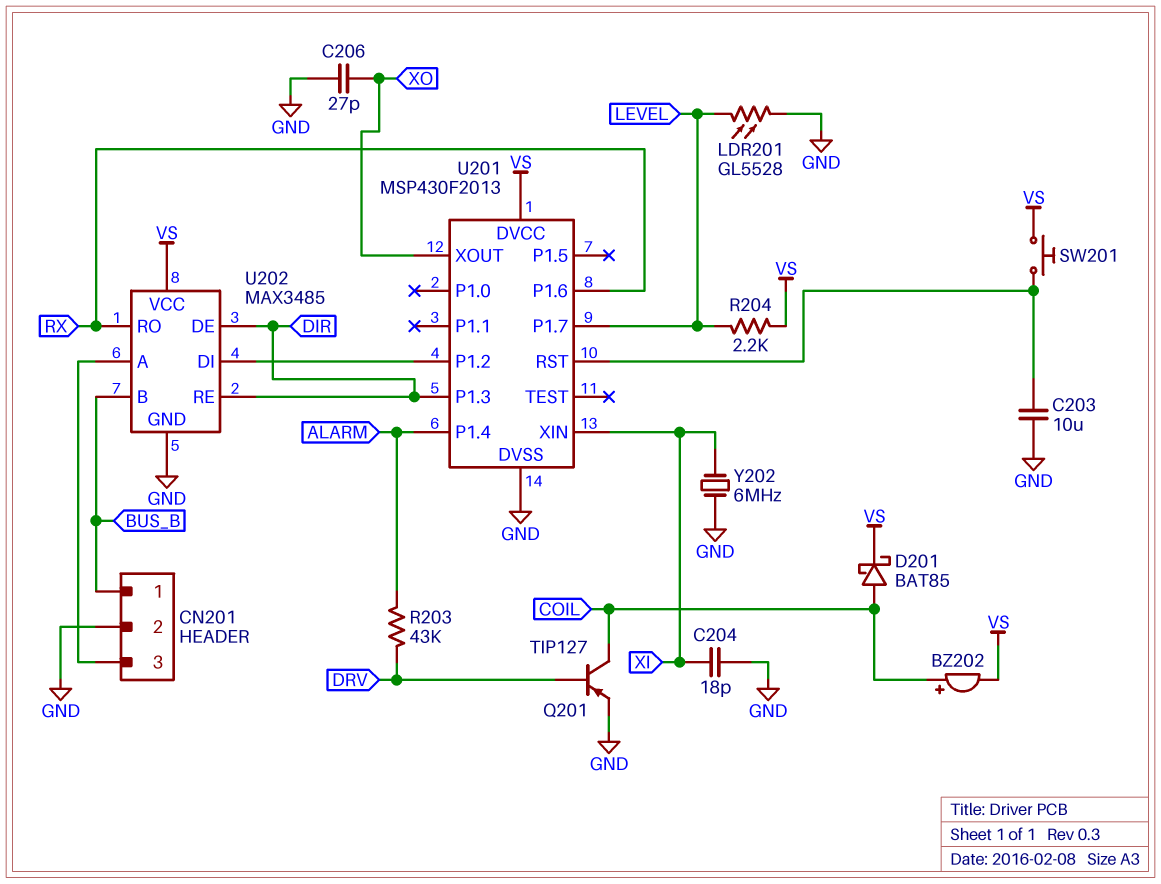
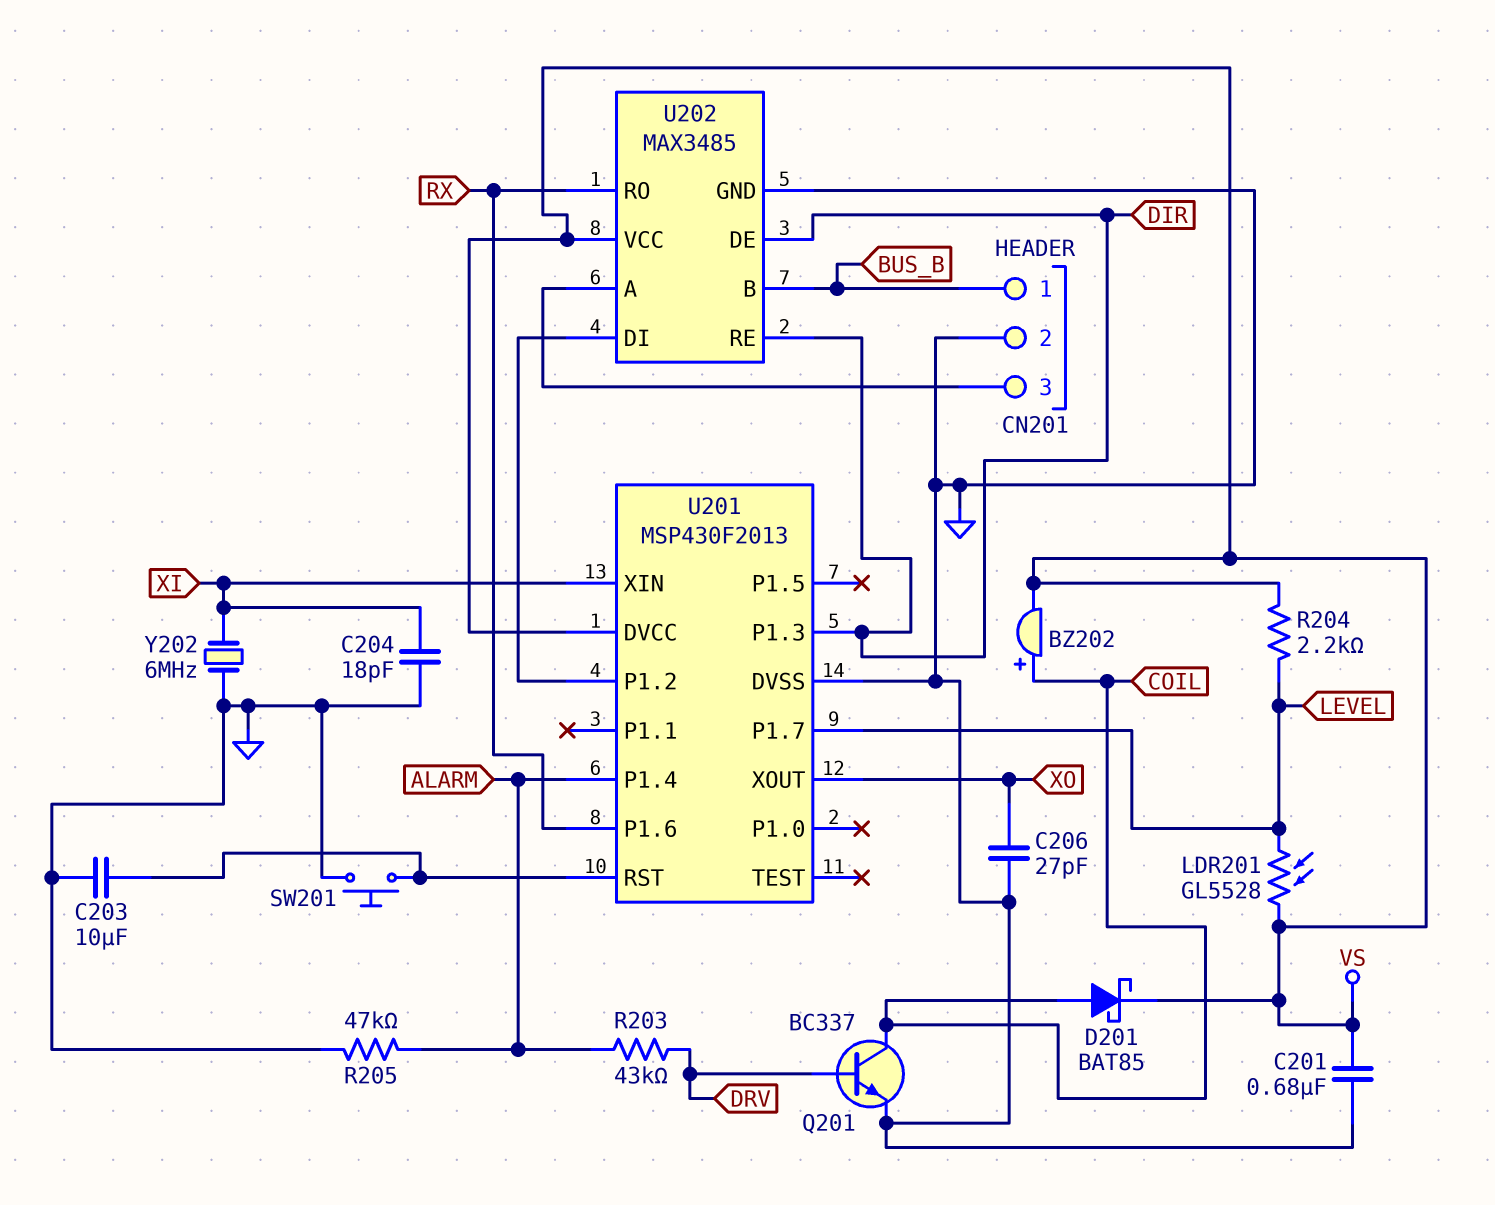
C201: none -> 680nF (GND, VS)
LDR201: GL5528 (GND, LEVEL) -> GL5528 (LEVEL, VS)
Q201: PNP TIP127 (B DRV, C COIL, E GND) -> NPN BC337 (B DRV, C COIL, E GND)
R205: none -> 47k (ALARM, GND)
SW201: button (U201/RST, VS) -> button (GND, U201/RST)

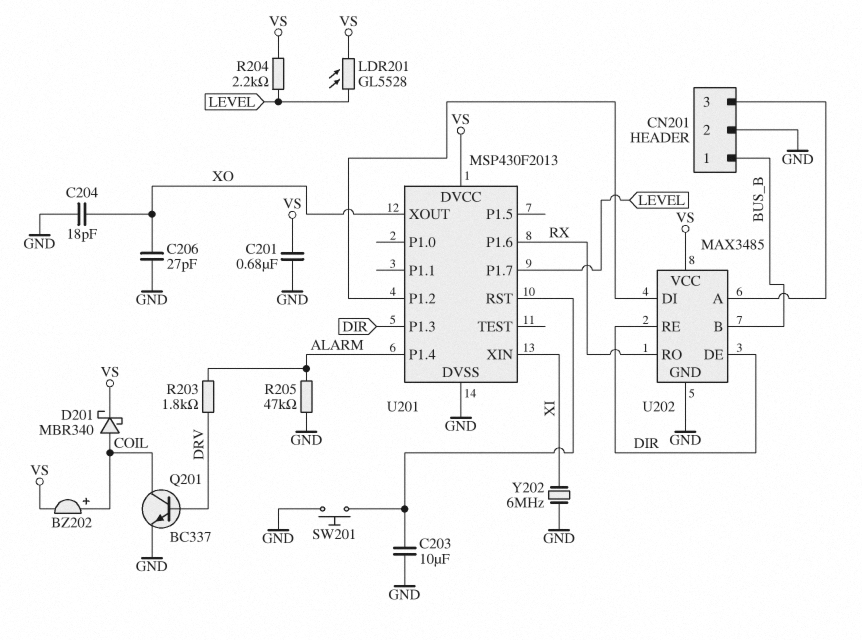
C204: 18pF (GND, XI) -> 18pF (GND, XO)
D201: schottky BAT85 (A COIL, K VS) -> schottky MBR340 (A COIL, K VS)
R203: 43k (ALARM, DRV) -> 1.8k (ALARM, DRV)

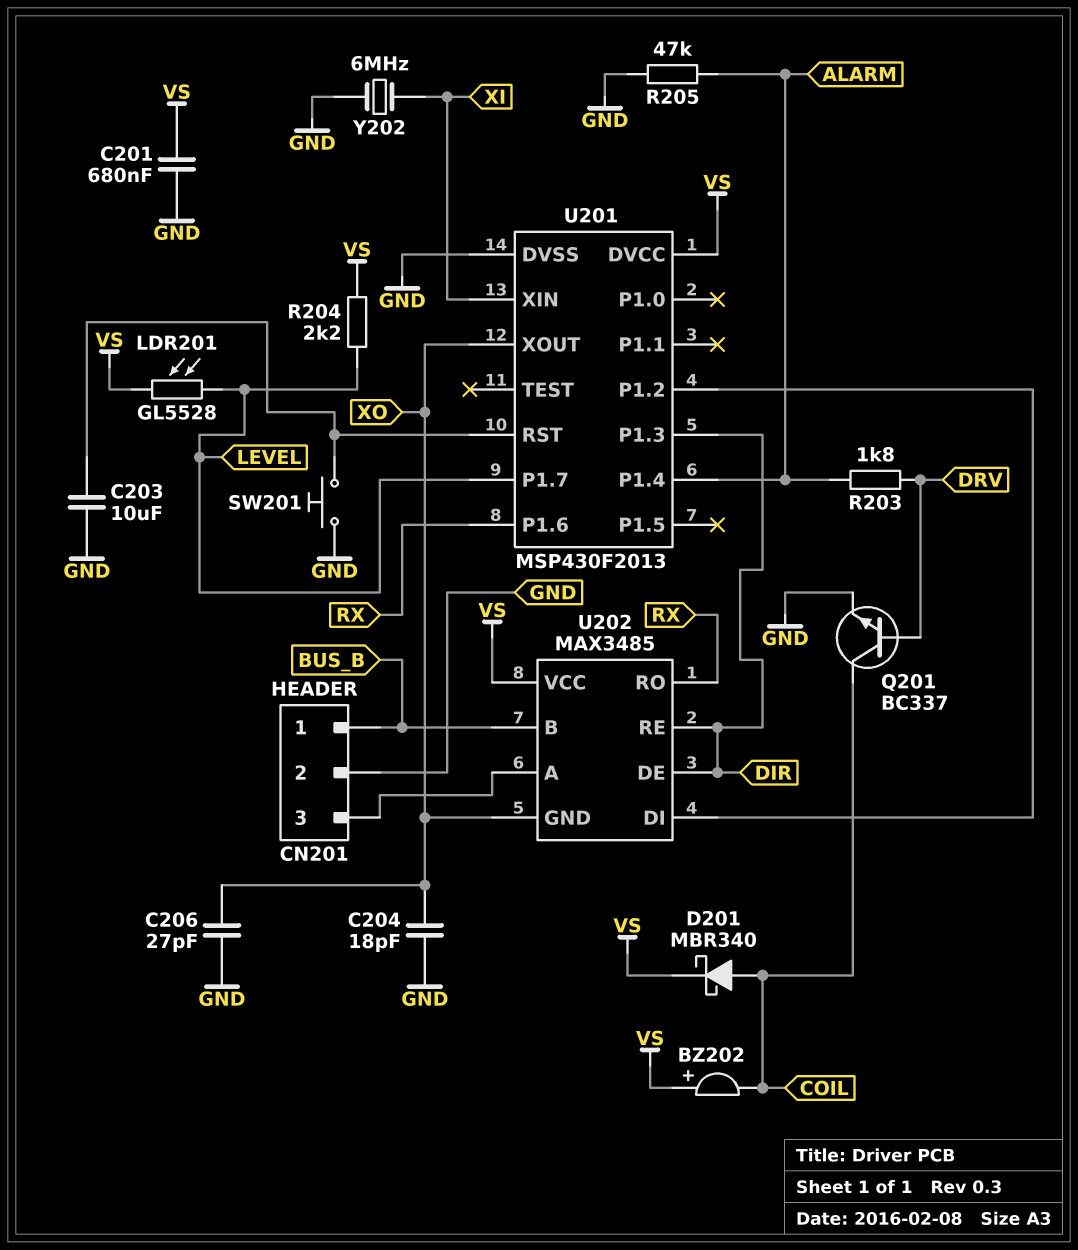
BZ202: buzzer (plus COIL, minus VS) -> buzzer (plus VS, minus COIL)
U202 pin GND: GND -> XO

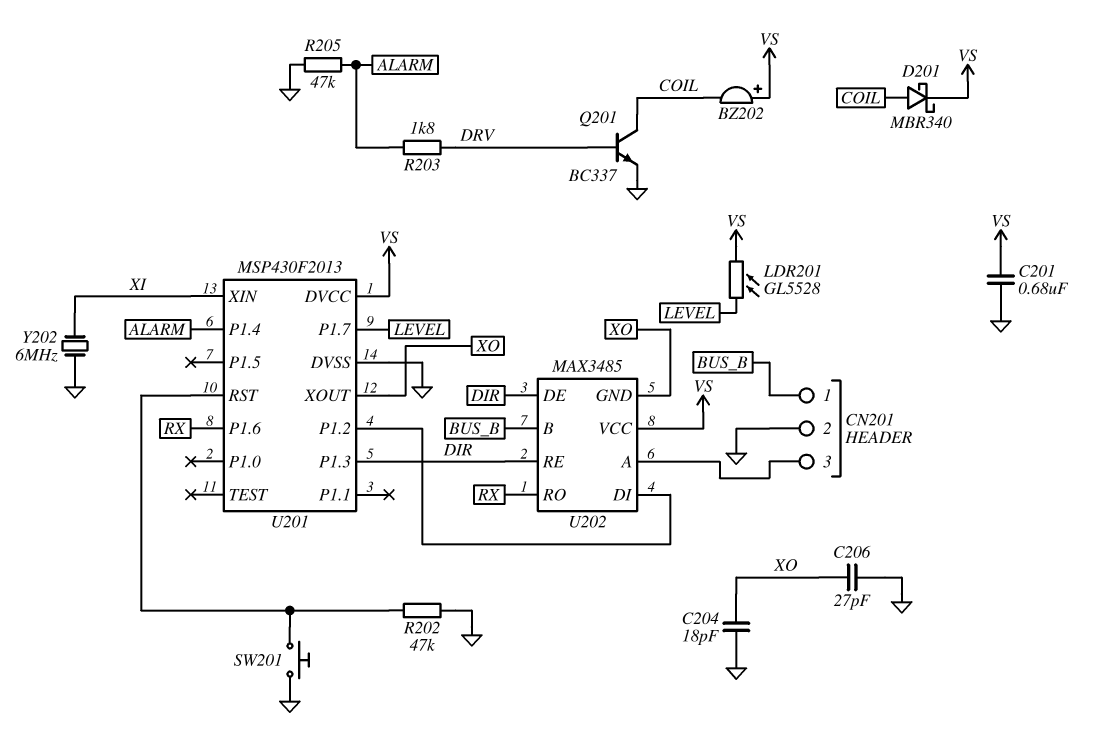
C203: 10uF (GND, U201/RST) -> none
R202: none -> 47k (GND, U201/RST)
R204: 2.2k (LEVEL, VS) -> none

